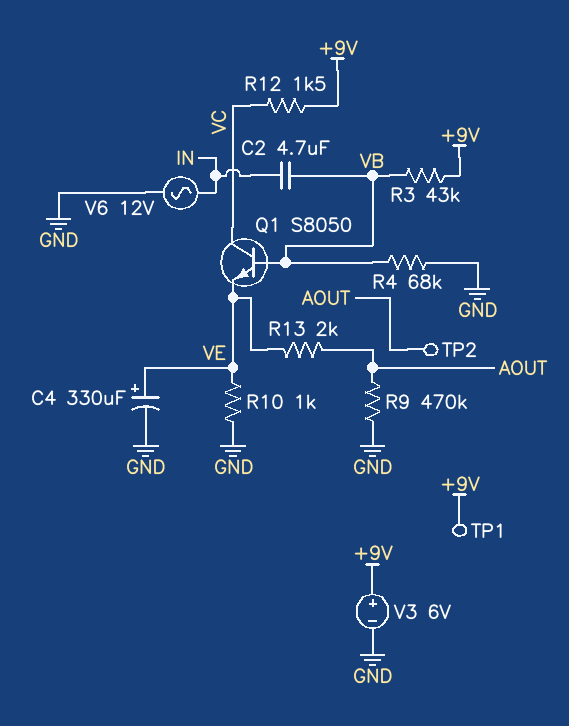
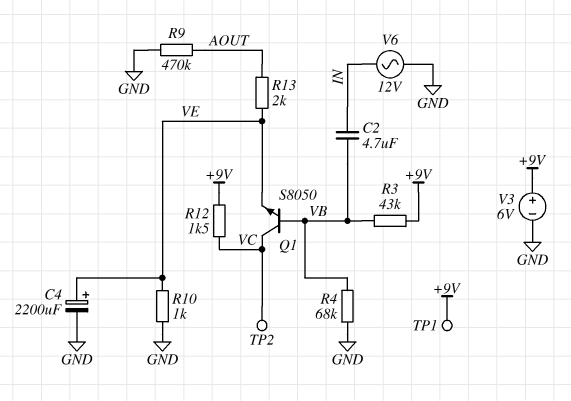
C4: 330uF (plus VE, minus GND) -> 2200uF (plus VE, minus GND)
TP2: test point (AOUT) -> test point (VC)

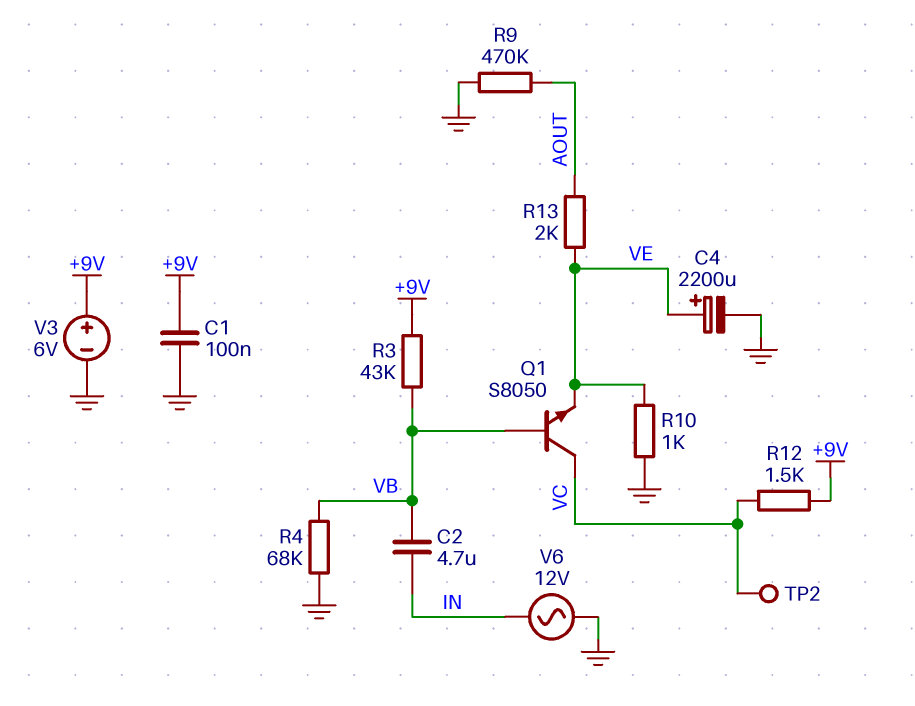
C1: none -> 100nF (+9V, GND)
TP1: test point (+9V) -> none

